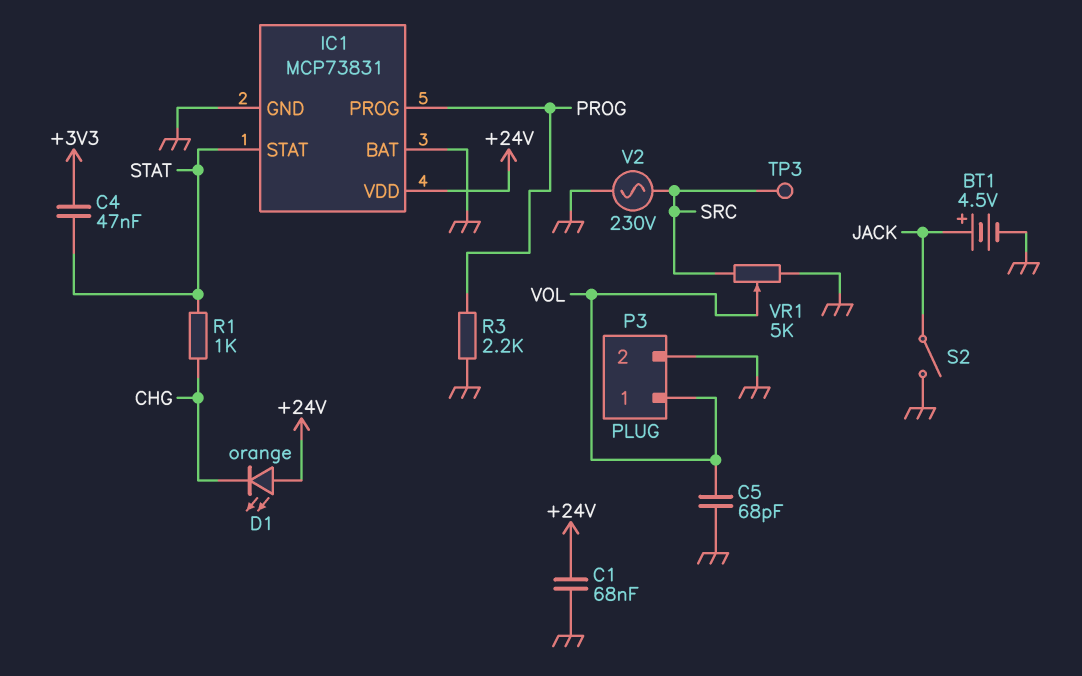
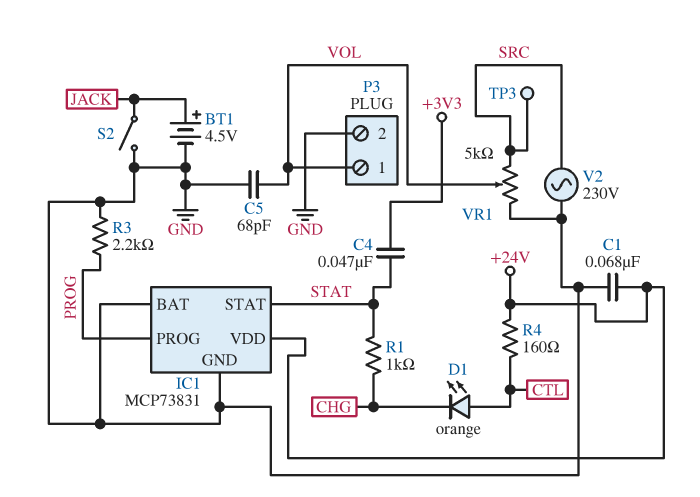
D1: LED orange (A +24V, K CHG) -> LED orange (A CTL, K CHG)
R4: none -> 160 (+24V, CTL)

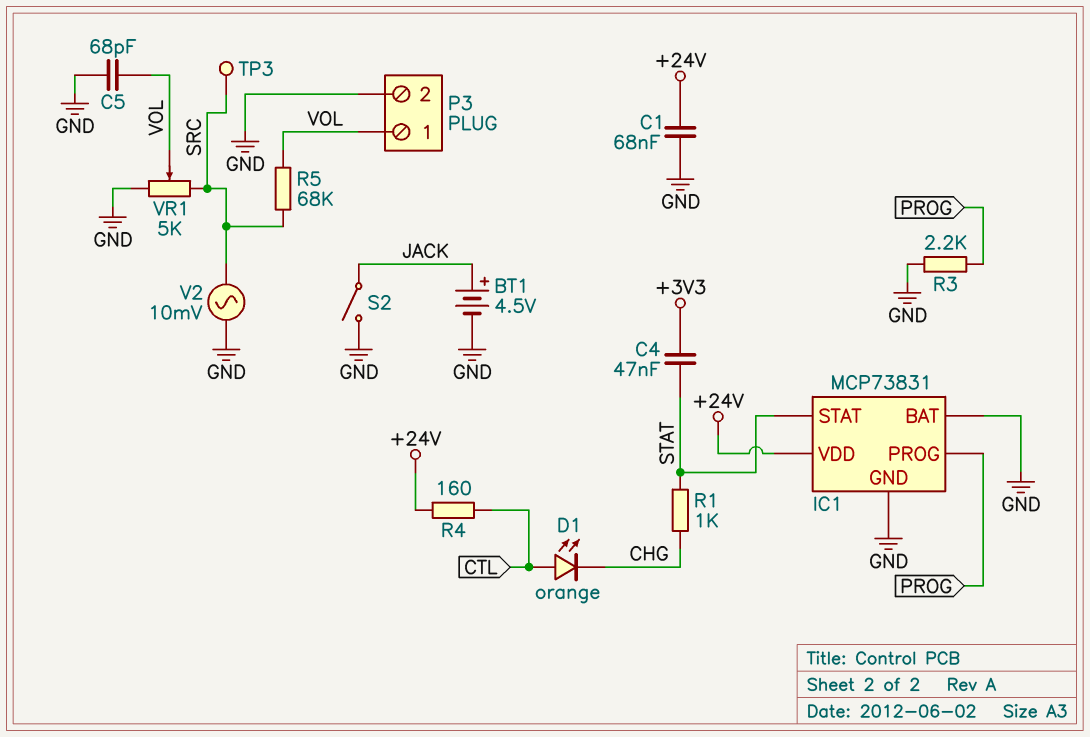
R5: none -> 68k (SRC, VOL)
V2: AC 230V (GND, SRC) -> AC 10mV (GND, SRC)

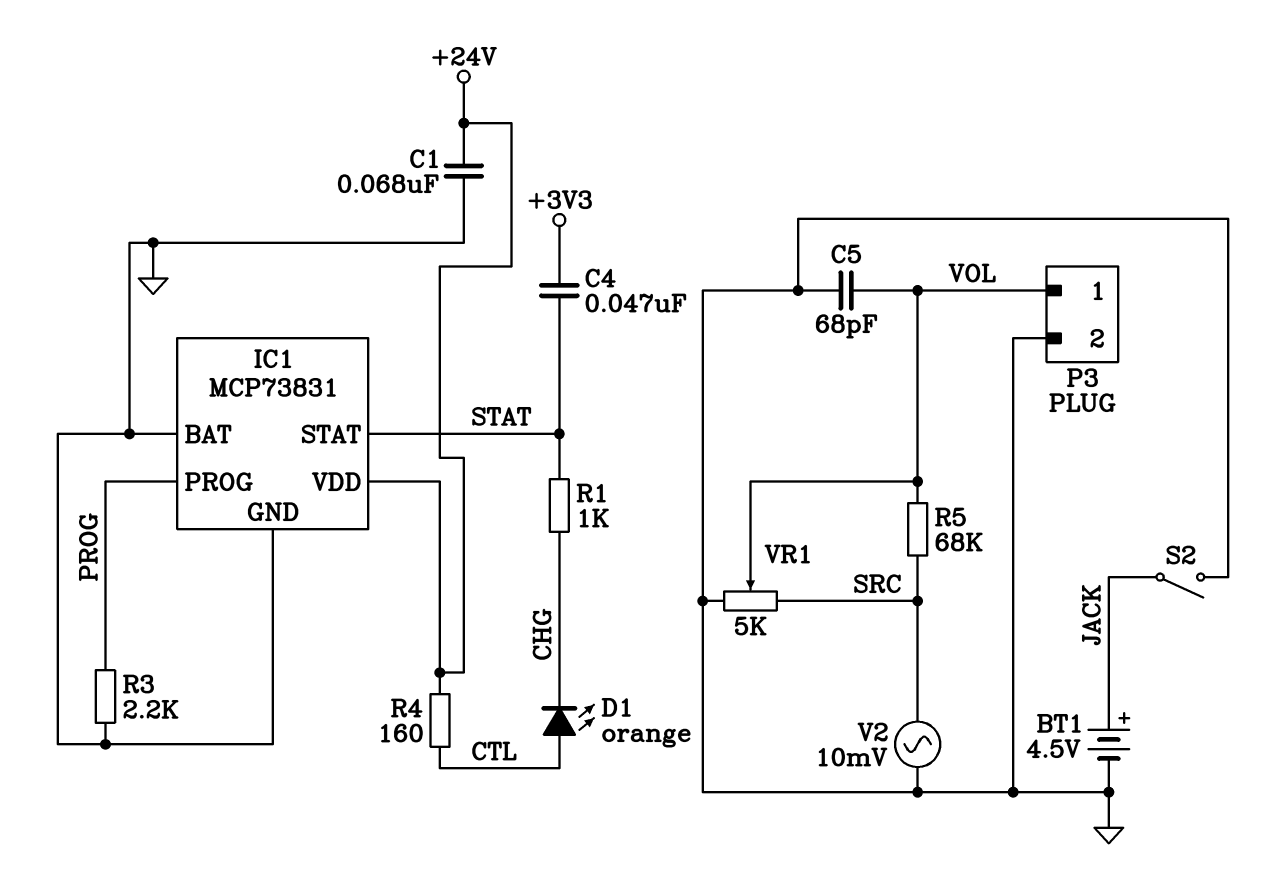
TP3: test point (SRC) -> none

